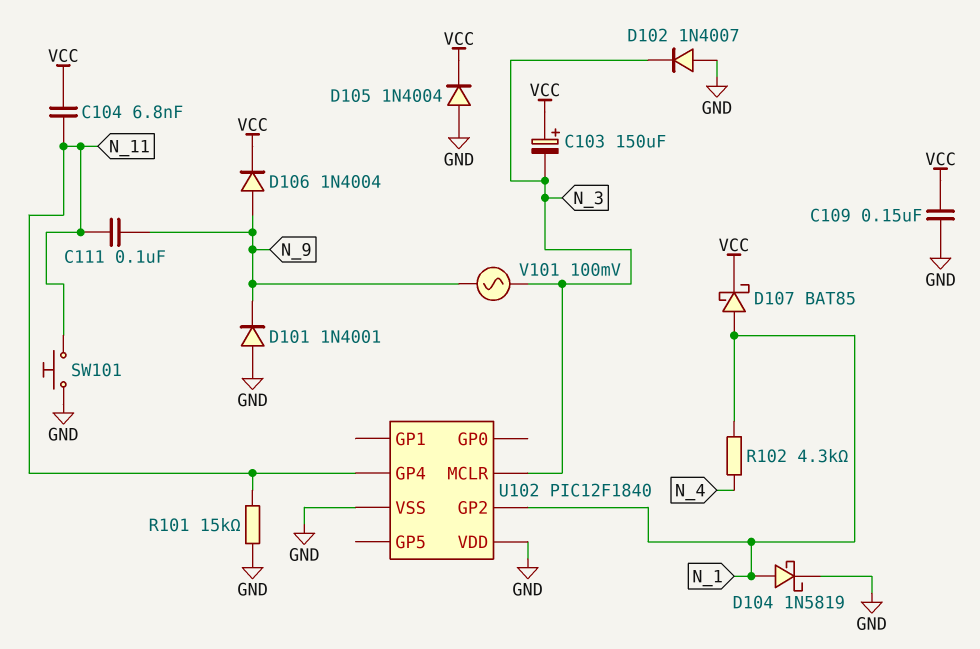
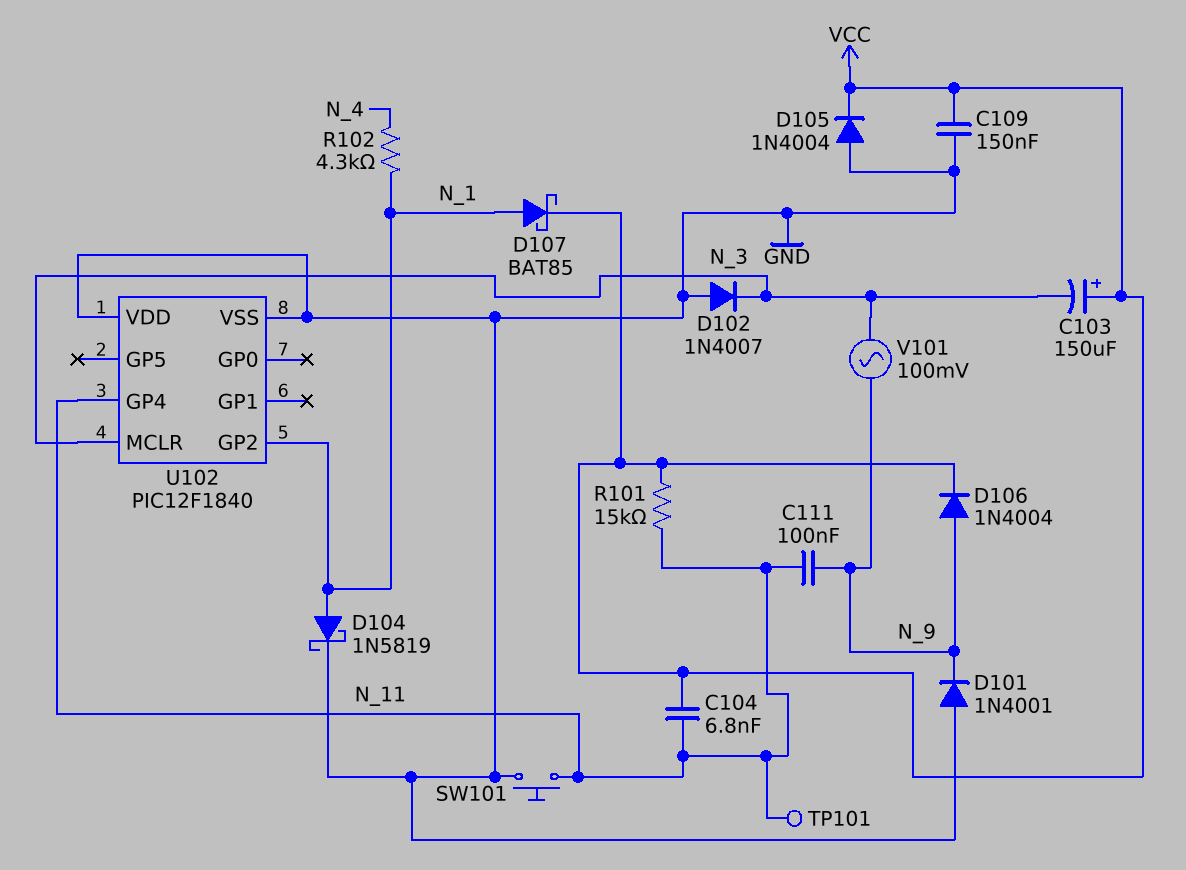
R101: 15k (GND, N_11) -> 15k (N_11, VCC)
TP101: none -> test point (N_11)

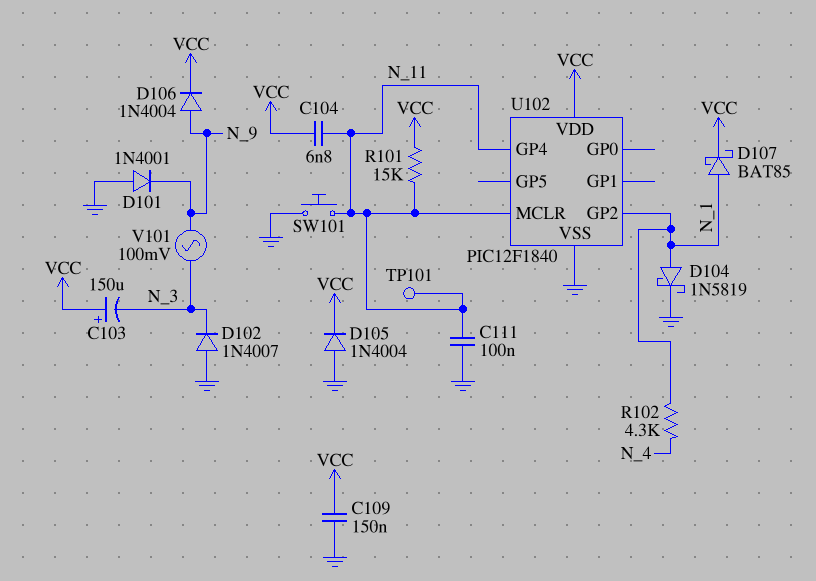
C111: 100nF (N_9, N_11) -> 100nF (GND, N_11)
U102 pin MCLR: N_3 -> N_11
U102 pin VDD: GND -> VCC

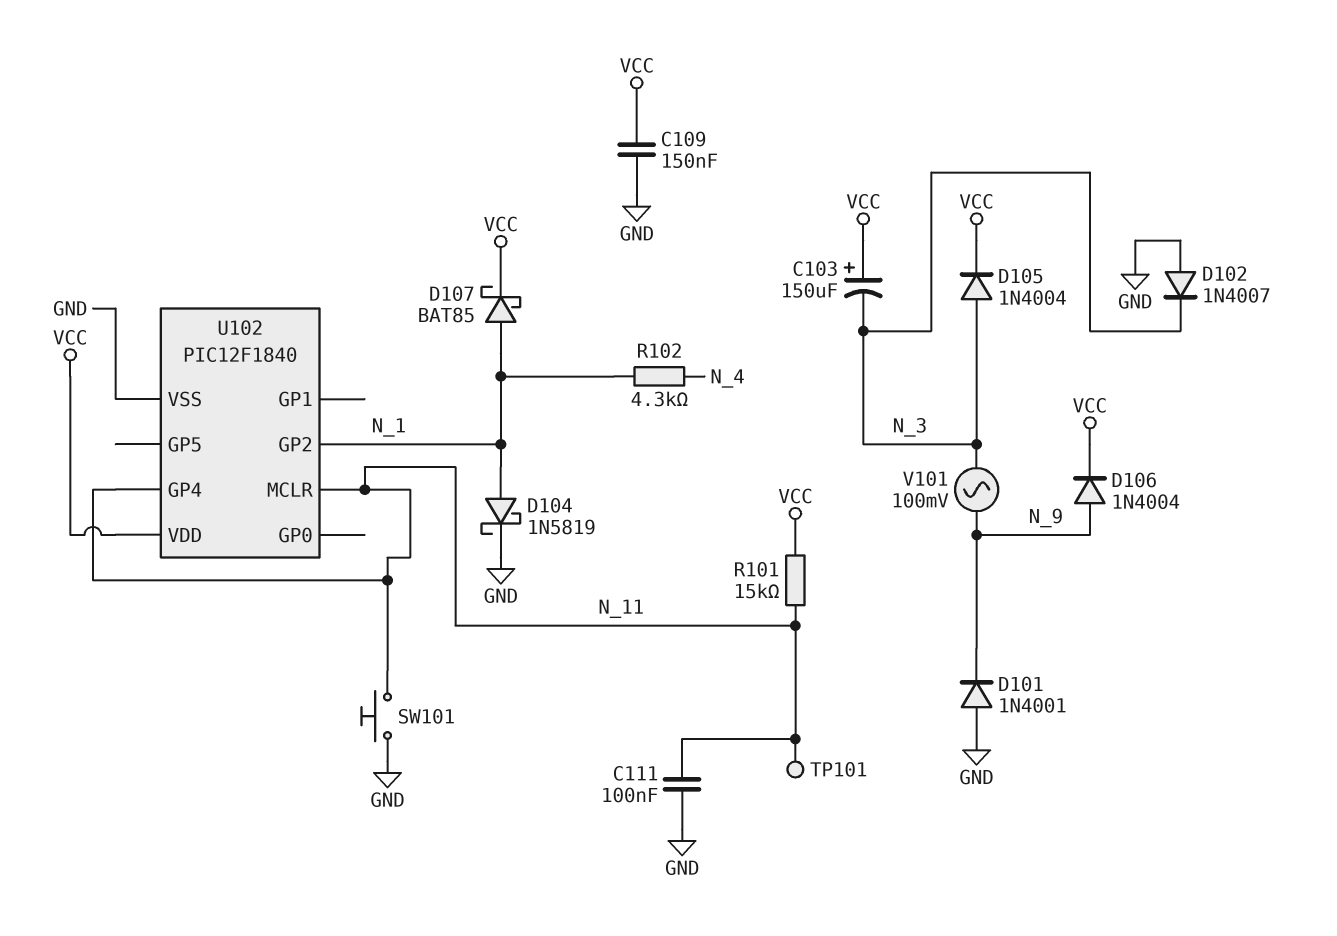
C104: 6.8nF (N_11, VCC) -> none
D105: diode 1N4004 (A GND, K VCC) -> diode 1N4004 (A N_3, K VCC)

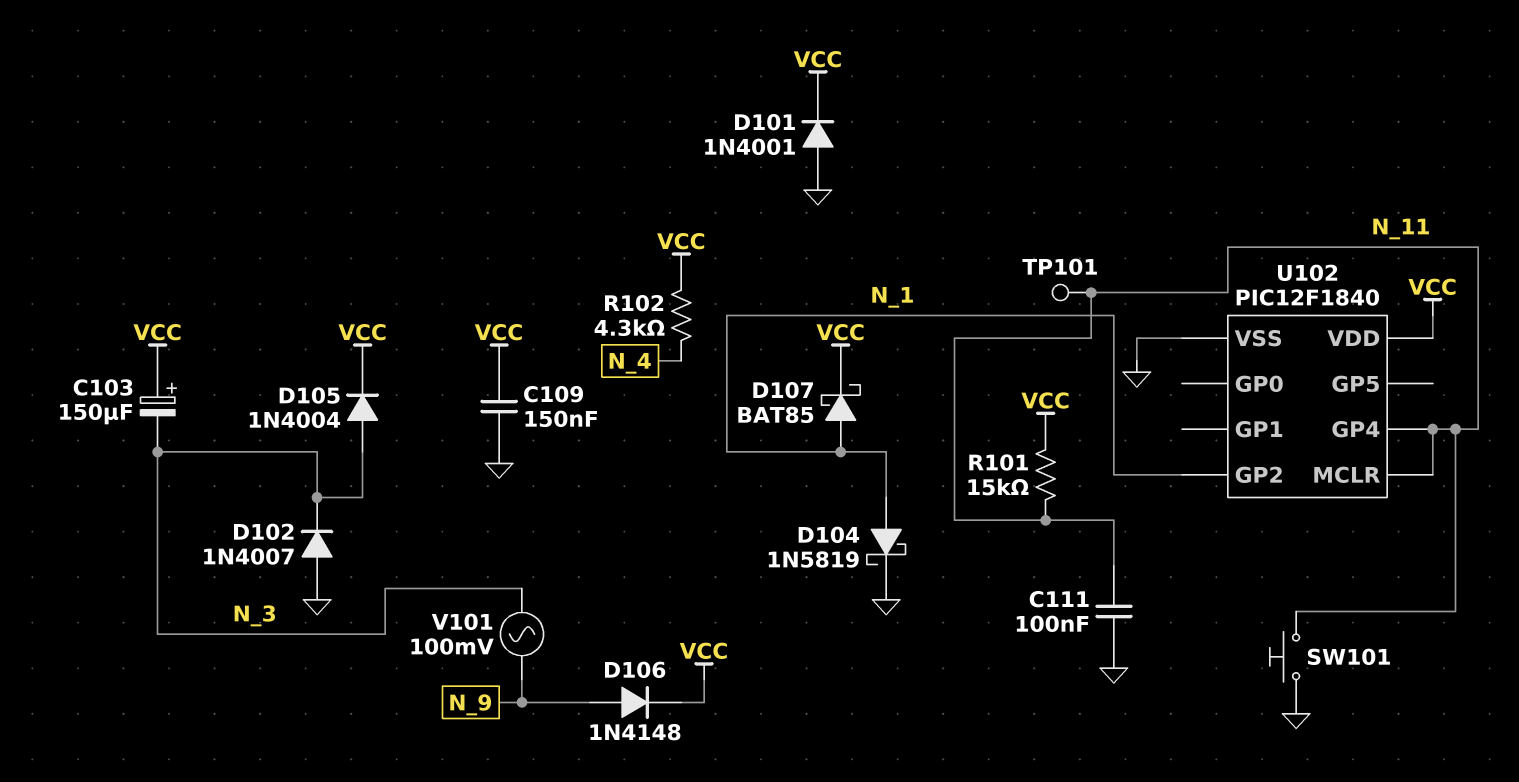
D101: diode 1N4001 (A GND, K N_9) -> diode 1N4001 (A GND, K VCC)
D106: diode 1N4004 (A N_9, K VCC) -> diode 1N4148 (A N_9, K VCC)
R102: 4.3k (N_1, N_4) -> 4.3k (N_4, VCC)

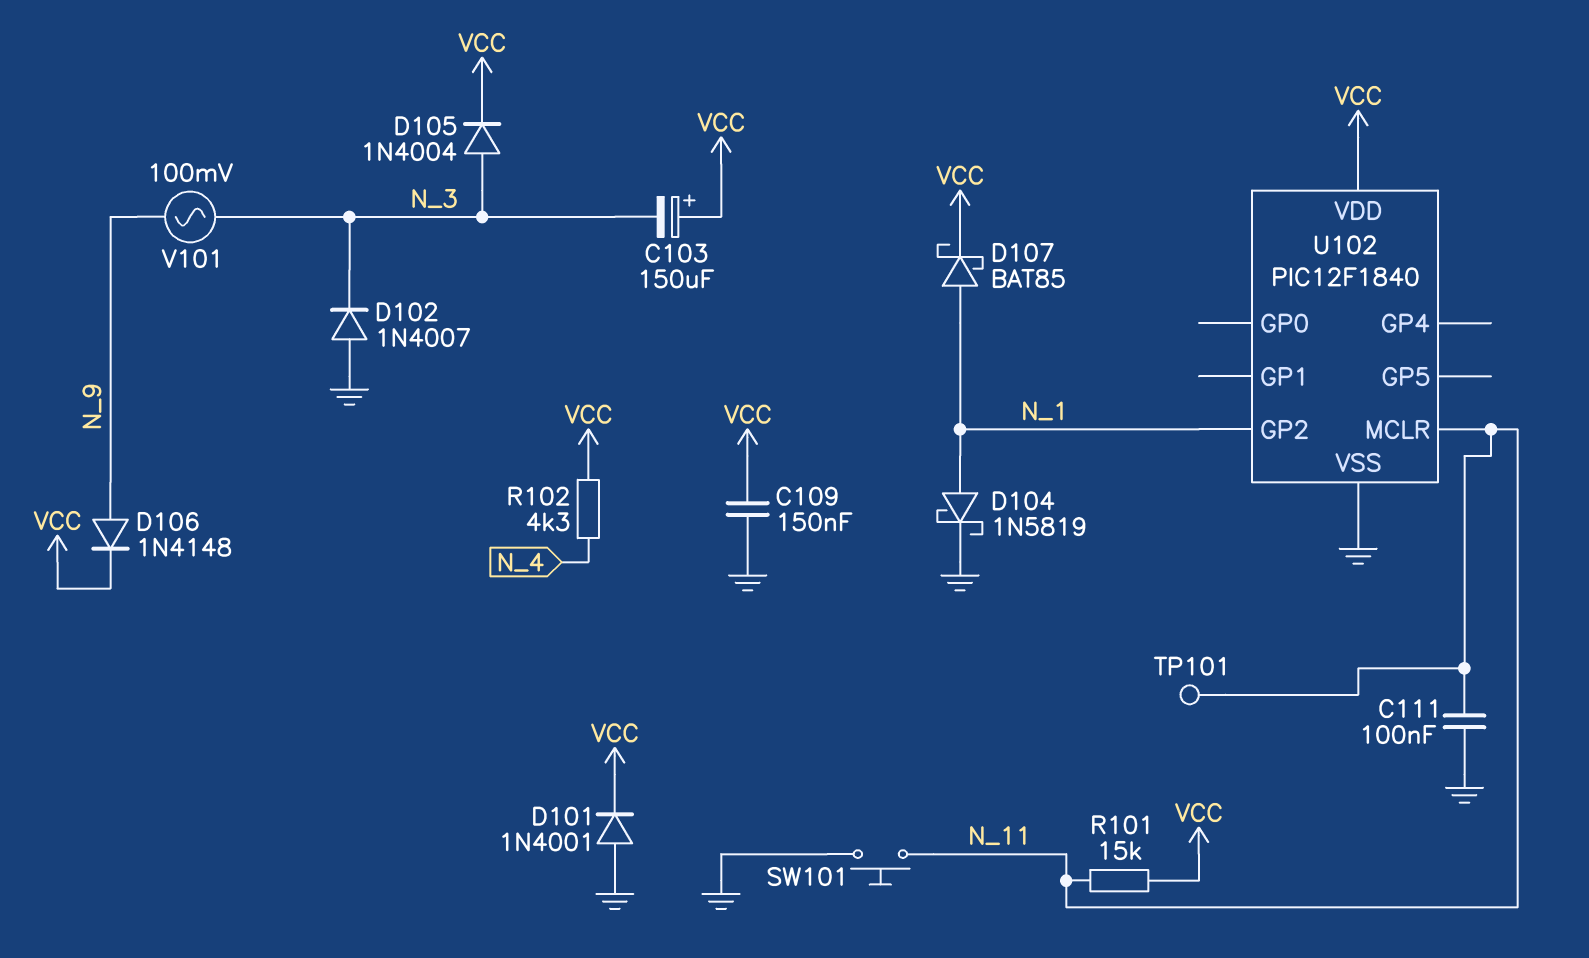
U102 pin GP4: N_11 -> none

